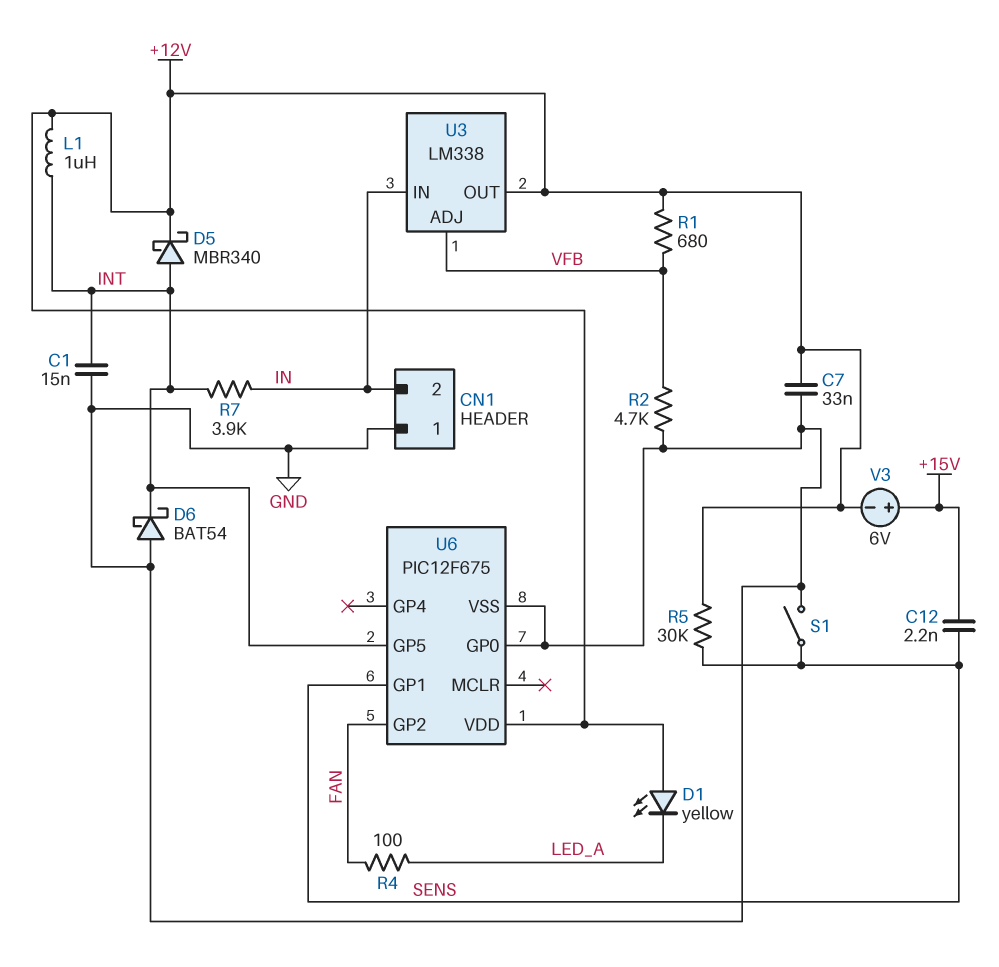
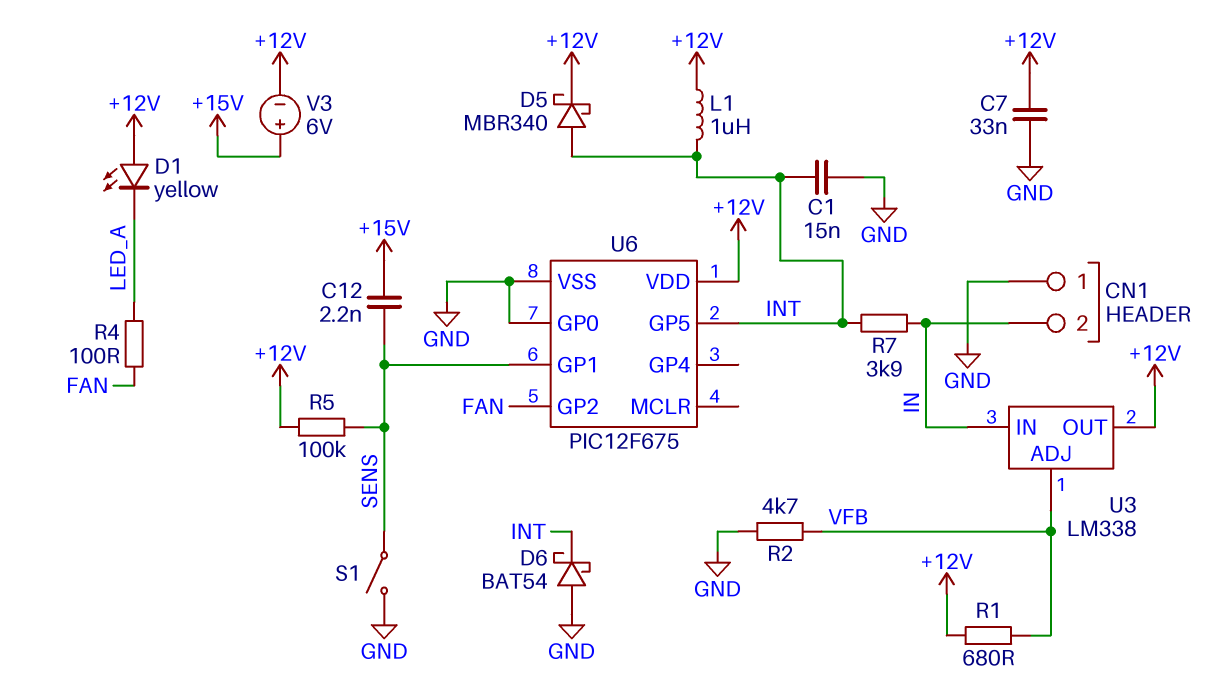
R5: 30k (+12V, SENS) -> 100k (+12V, SENS)

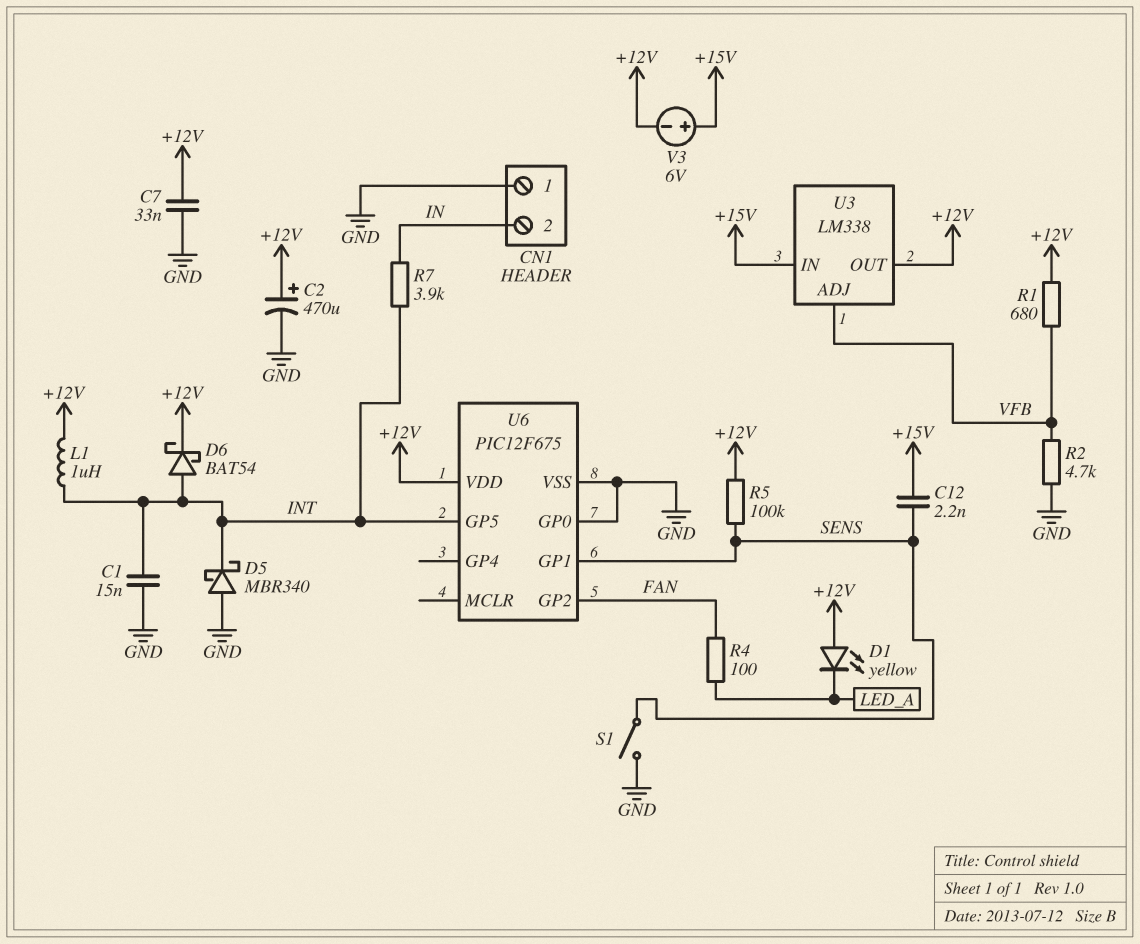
C2: none -> 470uF (plus +12V, minus GND)
D5: schottky MBR340 (A INT, K +12V) -> schottky MBR340 (A GND, K INT)
D6: schottky BAT54 (A GND, K INT) -> schottky BAT54 (A INT, K +12V)
U3 pin IN: IN -> +15V

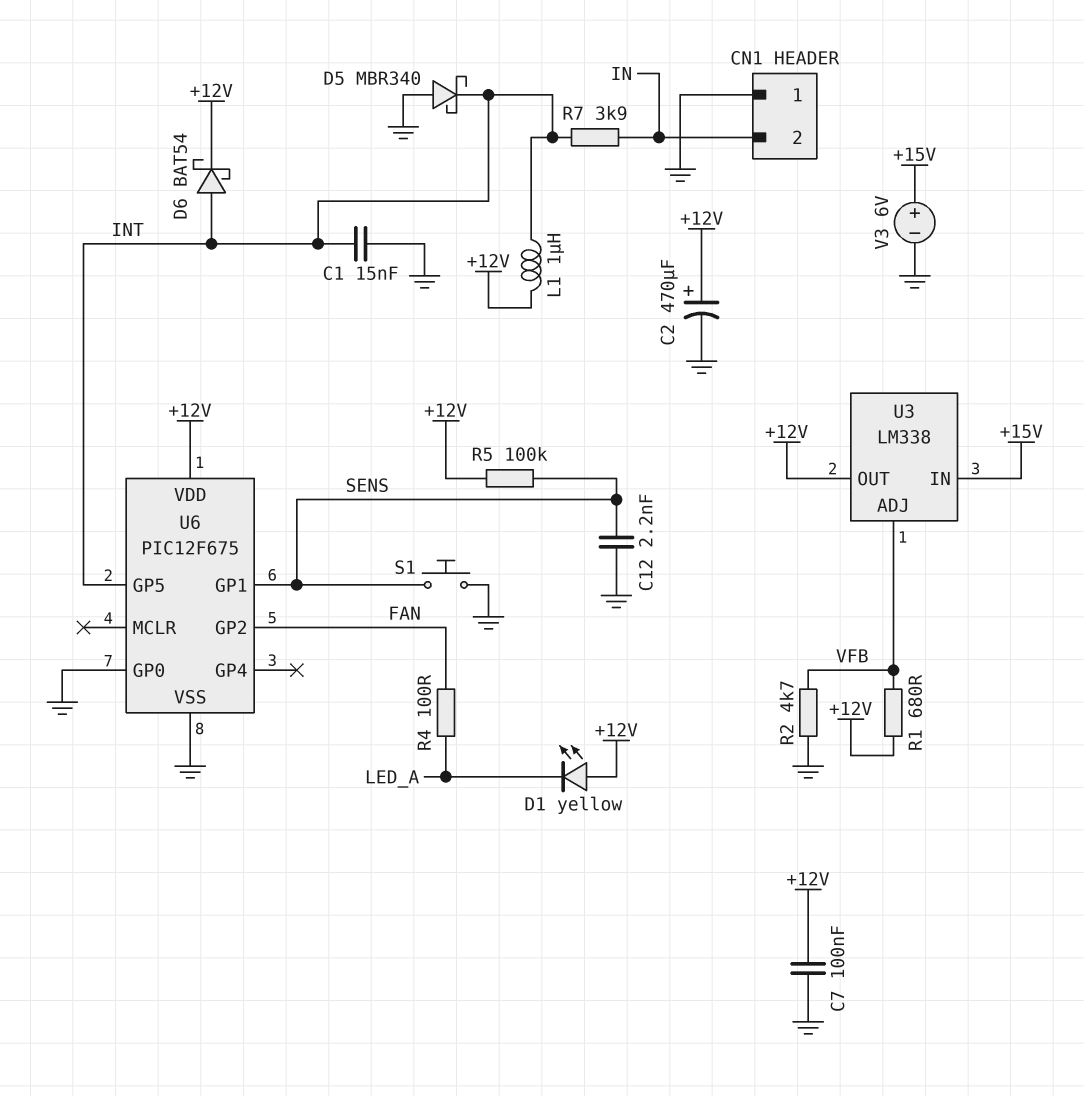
C7: 33nF (+12V, GND) -> 100nF (+12V, GND)
C12: 2.2nF (+15V, SENS) -> 2.2nF (GND, SENS)
S1: switch (GND, SENS) -> button (GND, SENS)
V3: 6V (plus +15V, minus +12V) -> 6V (plus +15V, minus GND)

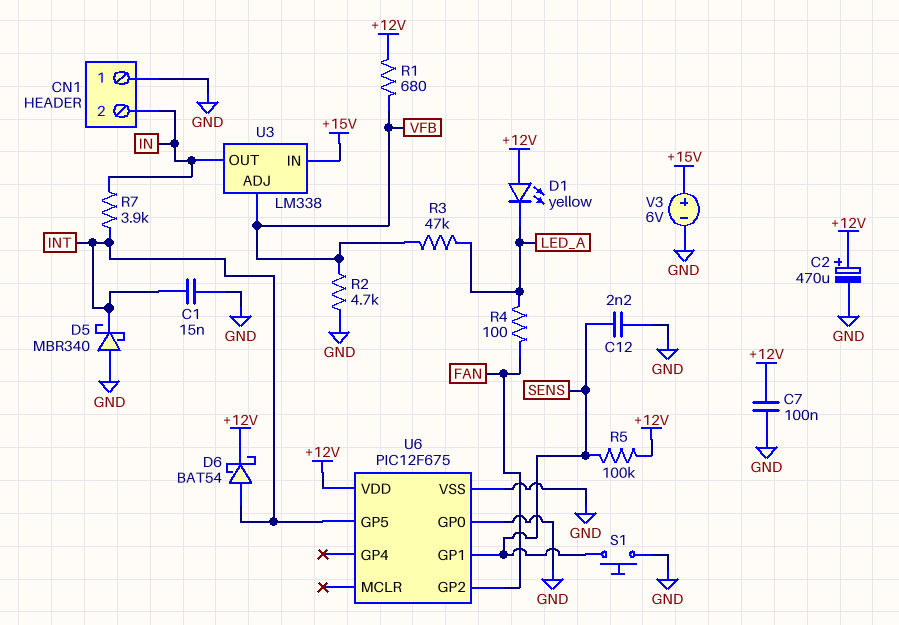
L1: 1uH (+12V, INT) -> none
R3: none -> 47k (LED_A, VFB)
U3 pin OUT: +12V -> IN

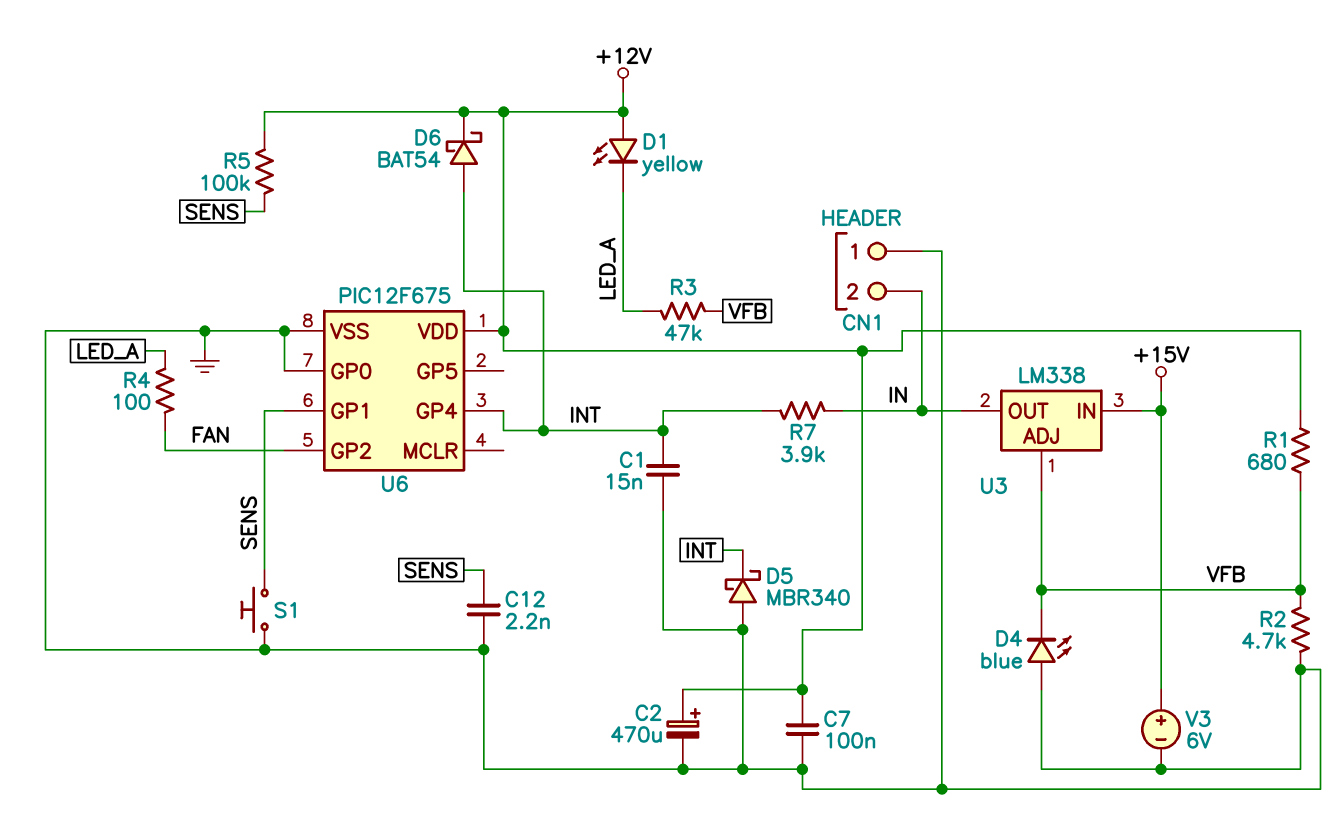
D4: none -> LED blue (A GND, K VFB)
U6 pin GP4: none -> INT
U6 pin GP5: INT -> none

